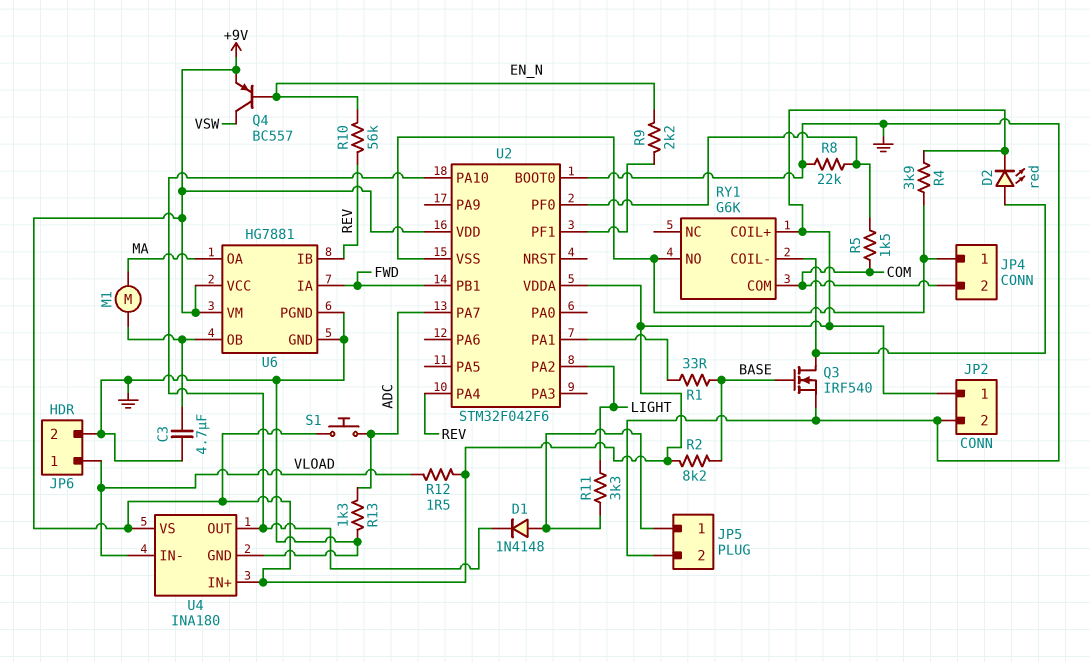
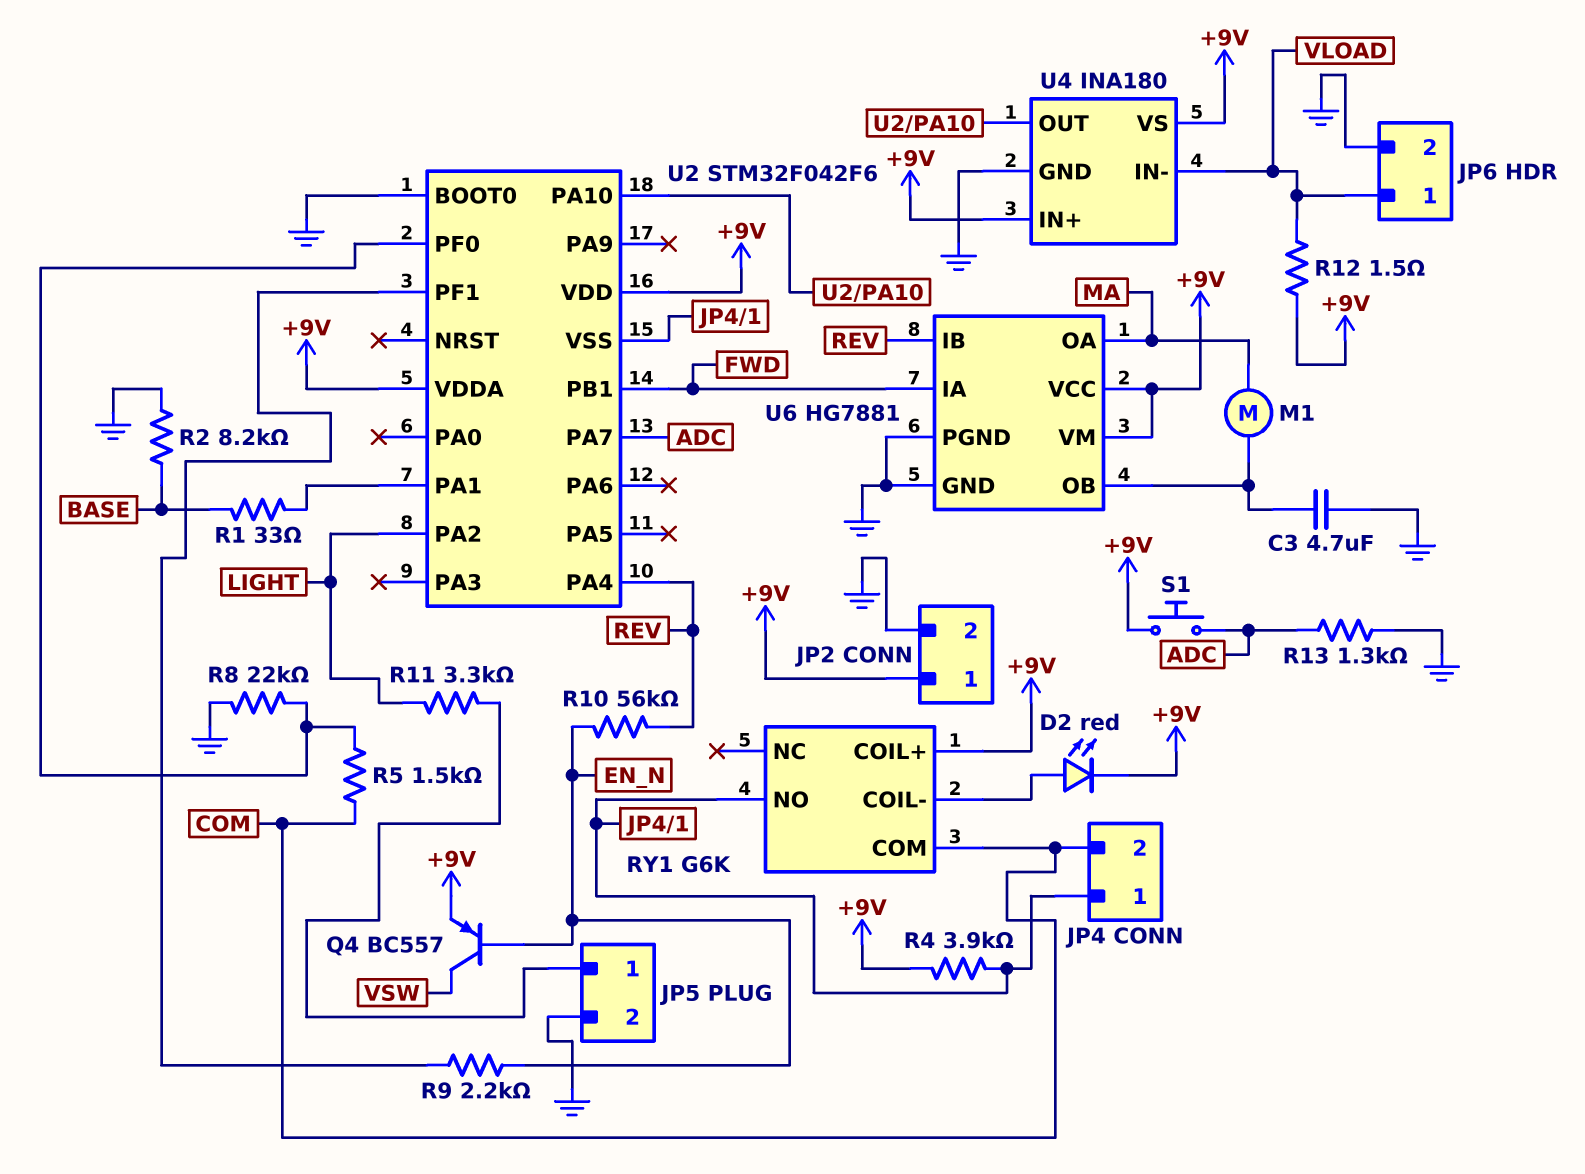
D1: diode 1N4148 (A JP5/1, K U2/PA10) -> none
Q3: NMOS IRF540 (G BASE, D RY1/COIL-, S GND) -> none
R2: 8.2k (+9V, BASE) -> 8.2k (BASE, GND)

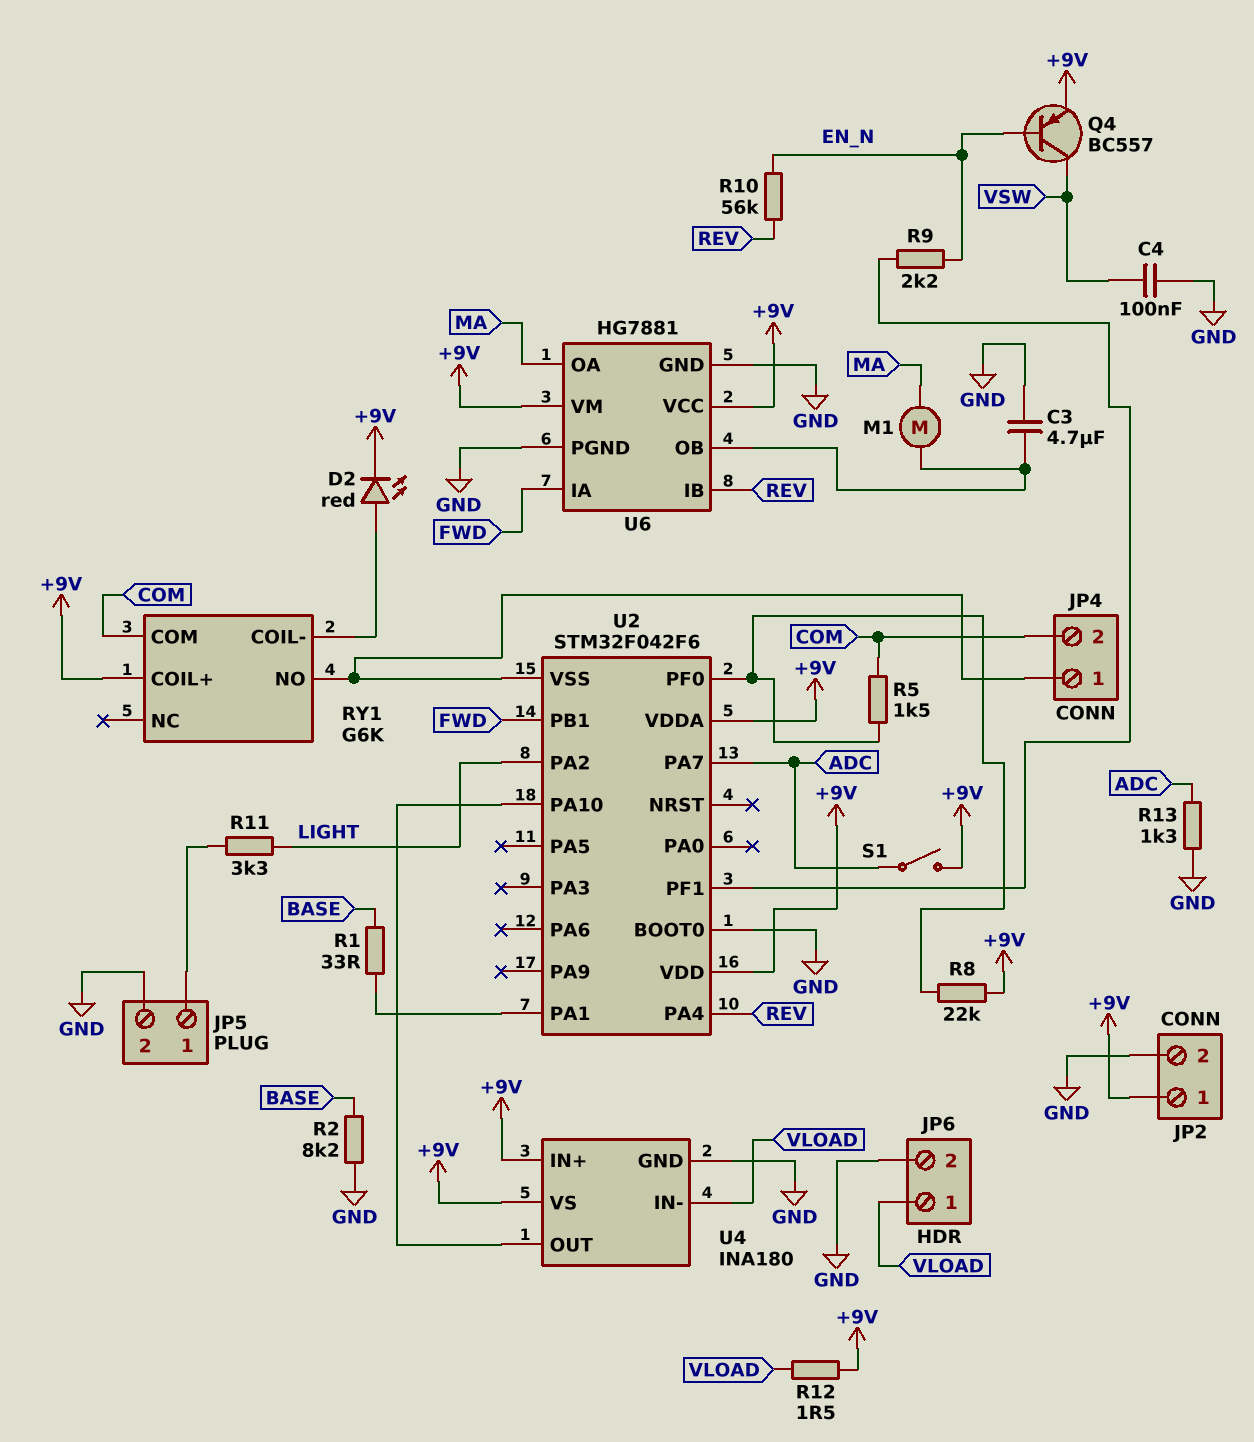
C4: none -> 100nF (GND, VSW)
R4: 3.9k (+9V, JP4/1) -> none
R8: 22k (GND, U2/PF0) -> 22k (+9V, U2/PF0)
S1: button (+9V, ADC) -> switch (+9V, ADC)

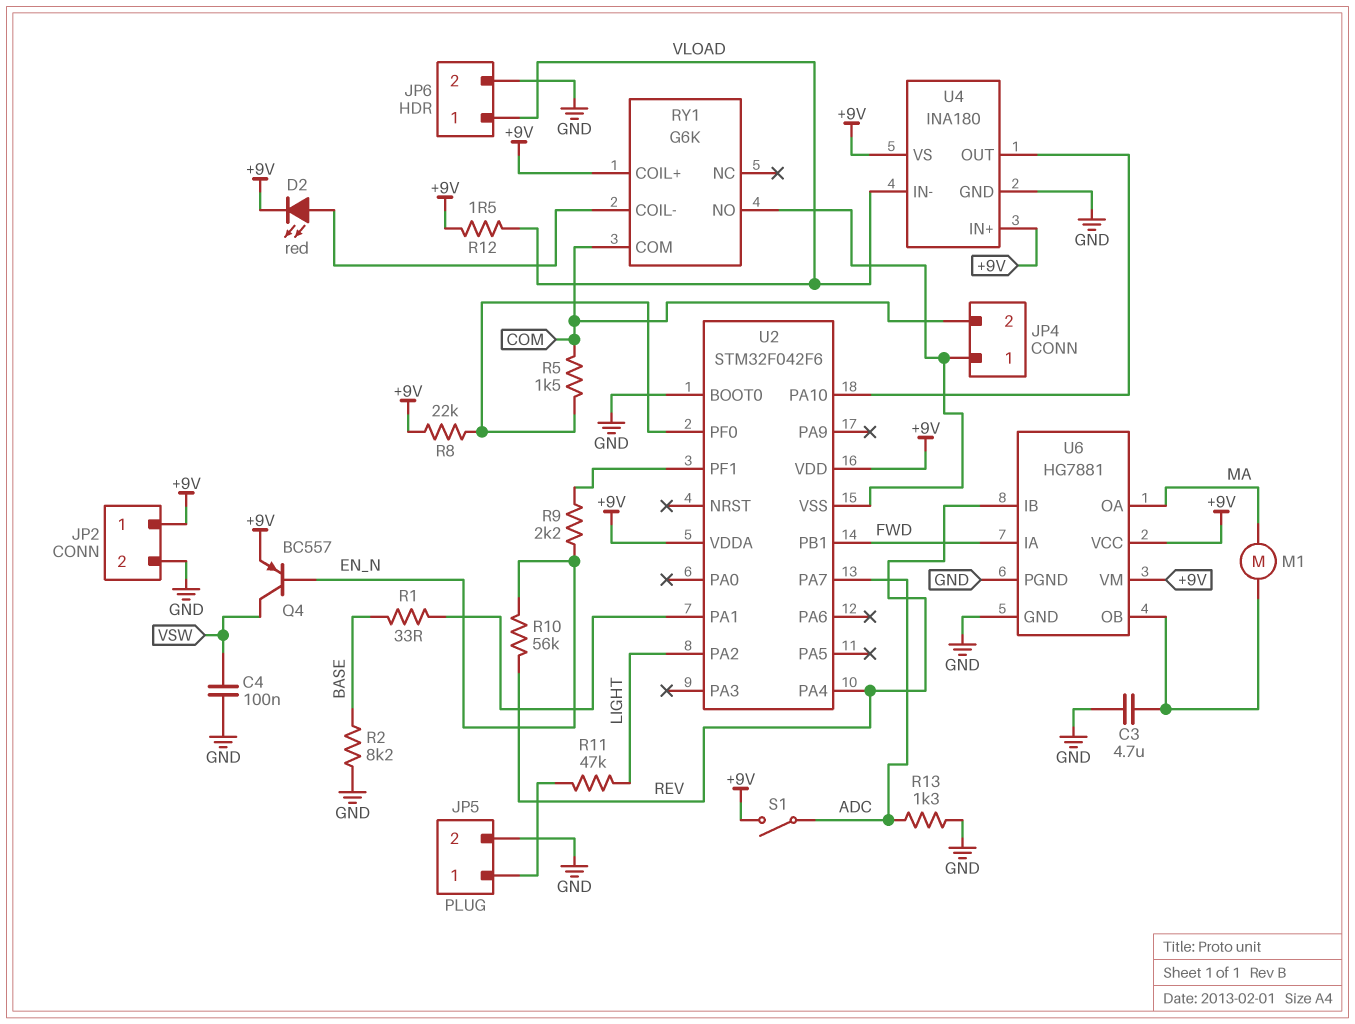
R11: 3.3k (JP5/1, LIGHT) -> 47k (JP5/1, LIGHT)

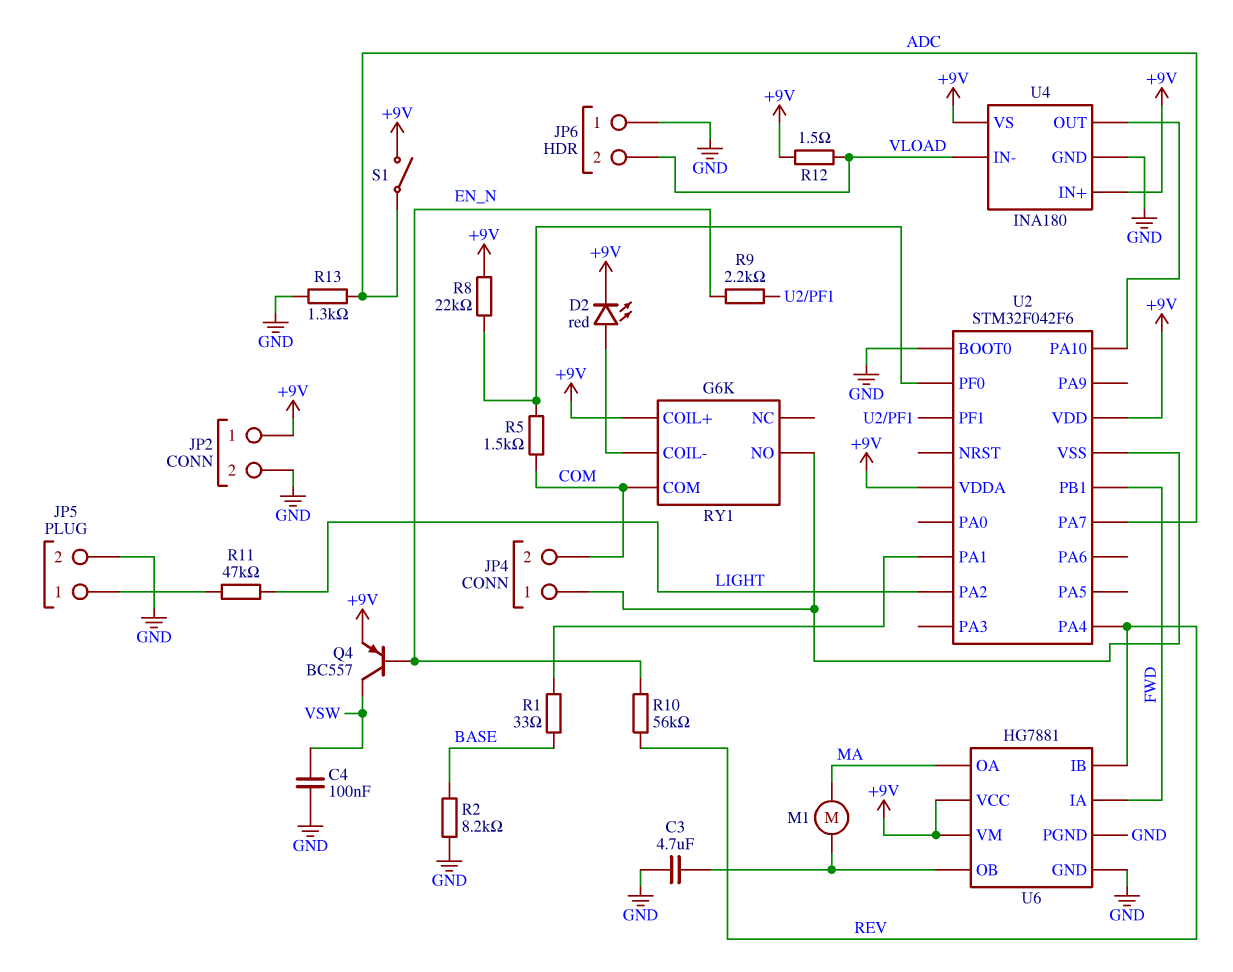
JP6 pin 1: VLOAD -> GND
JP6 pin 2: GND -> VLOAD

